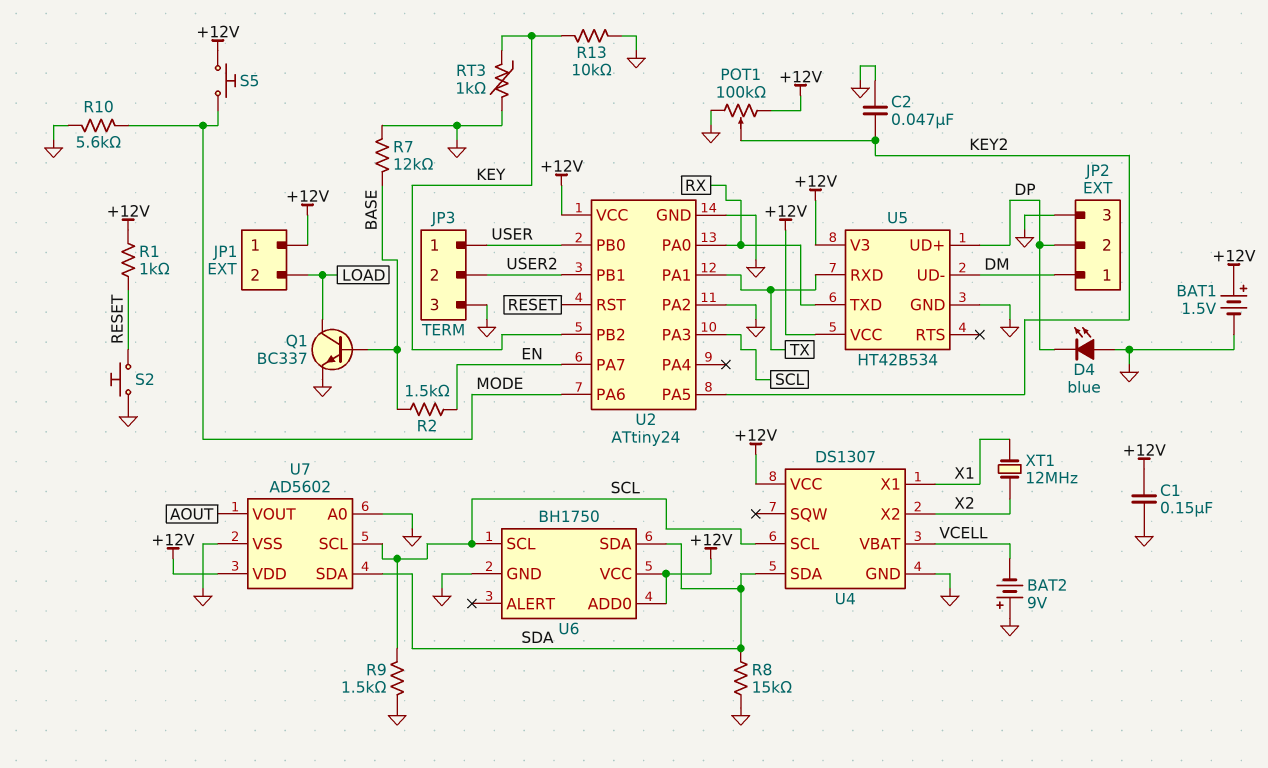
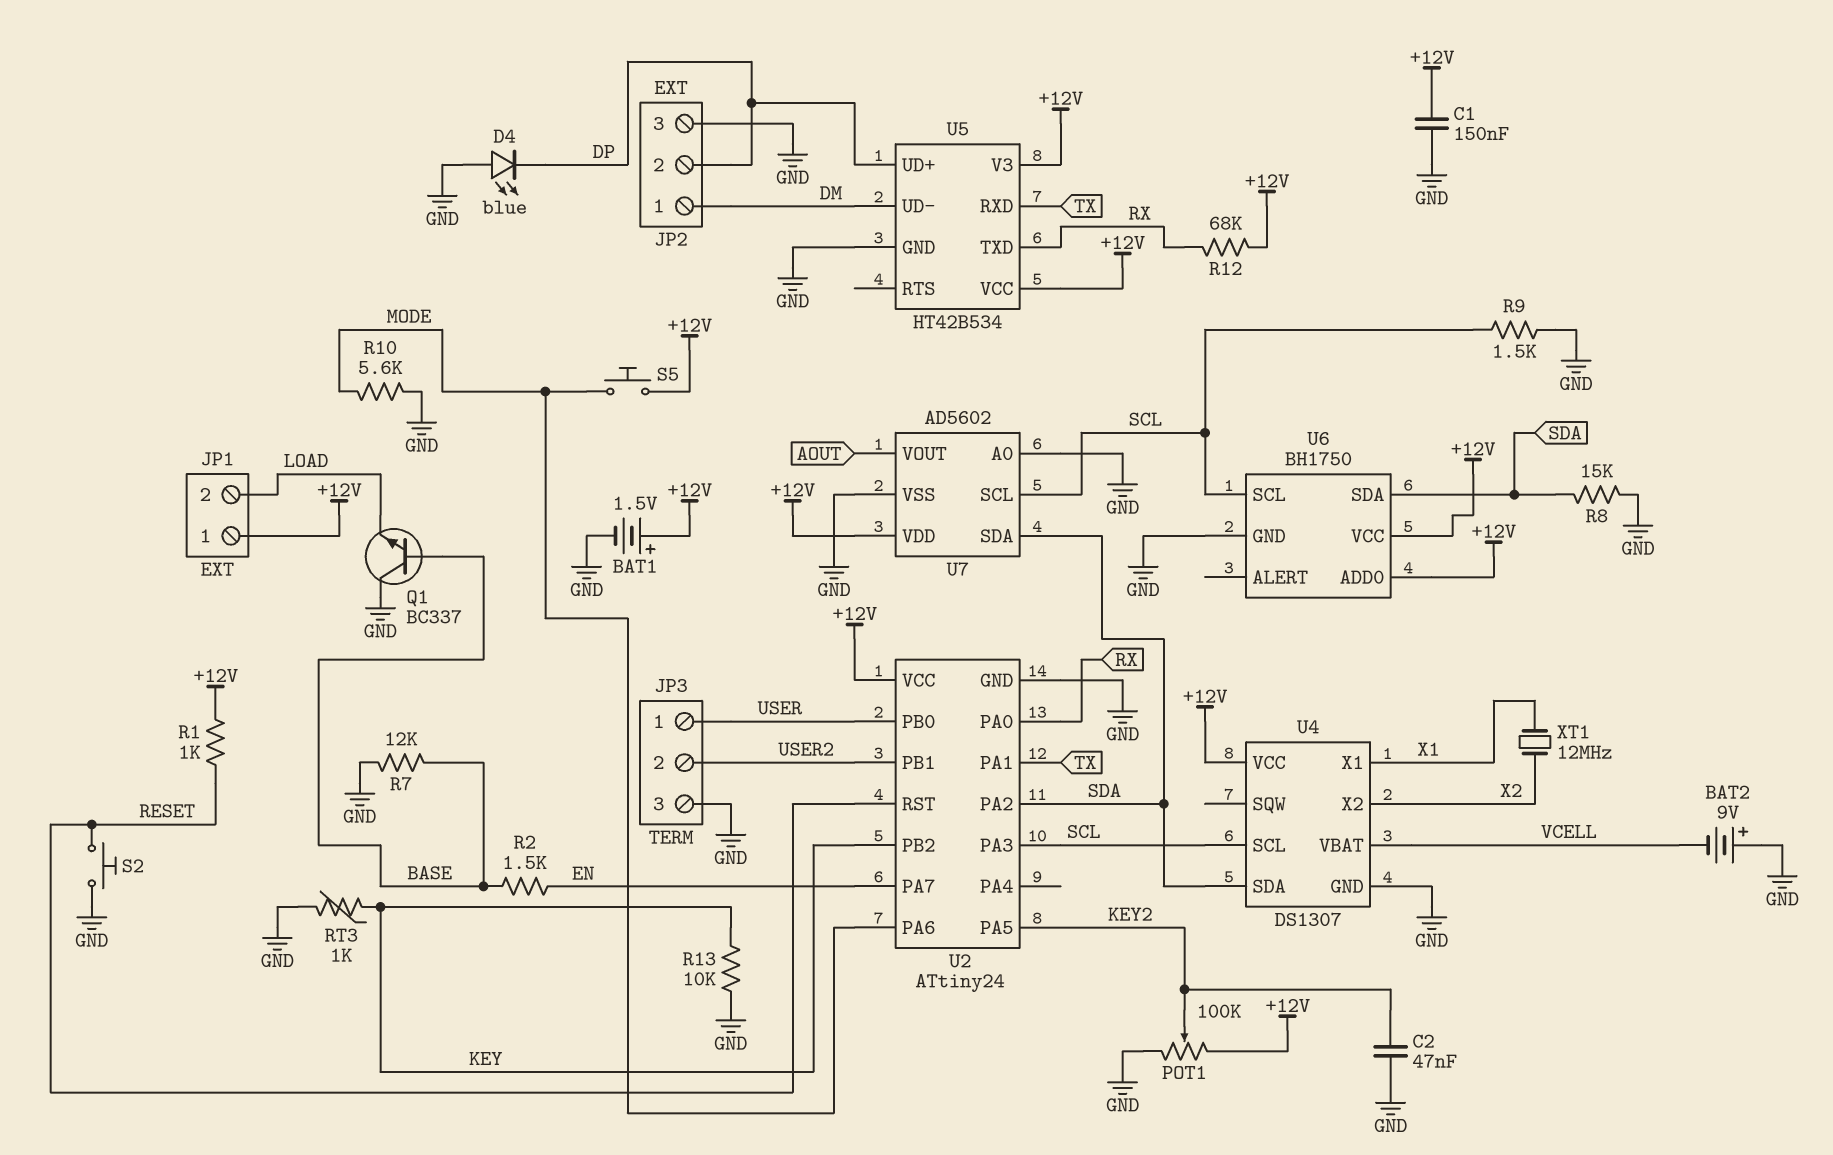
Q1: NPN BC337 (B BASE, C LOAD, E GND) -> NPN BC337 (B BASE, C GND, E LOAD)
R12: none -> 68k (+12V, RX)
U2 pin PA2: GND -> SDA

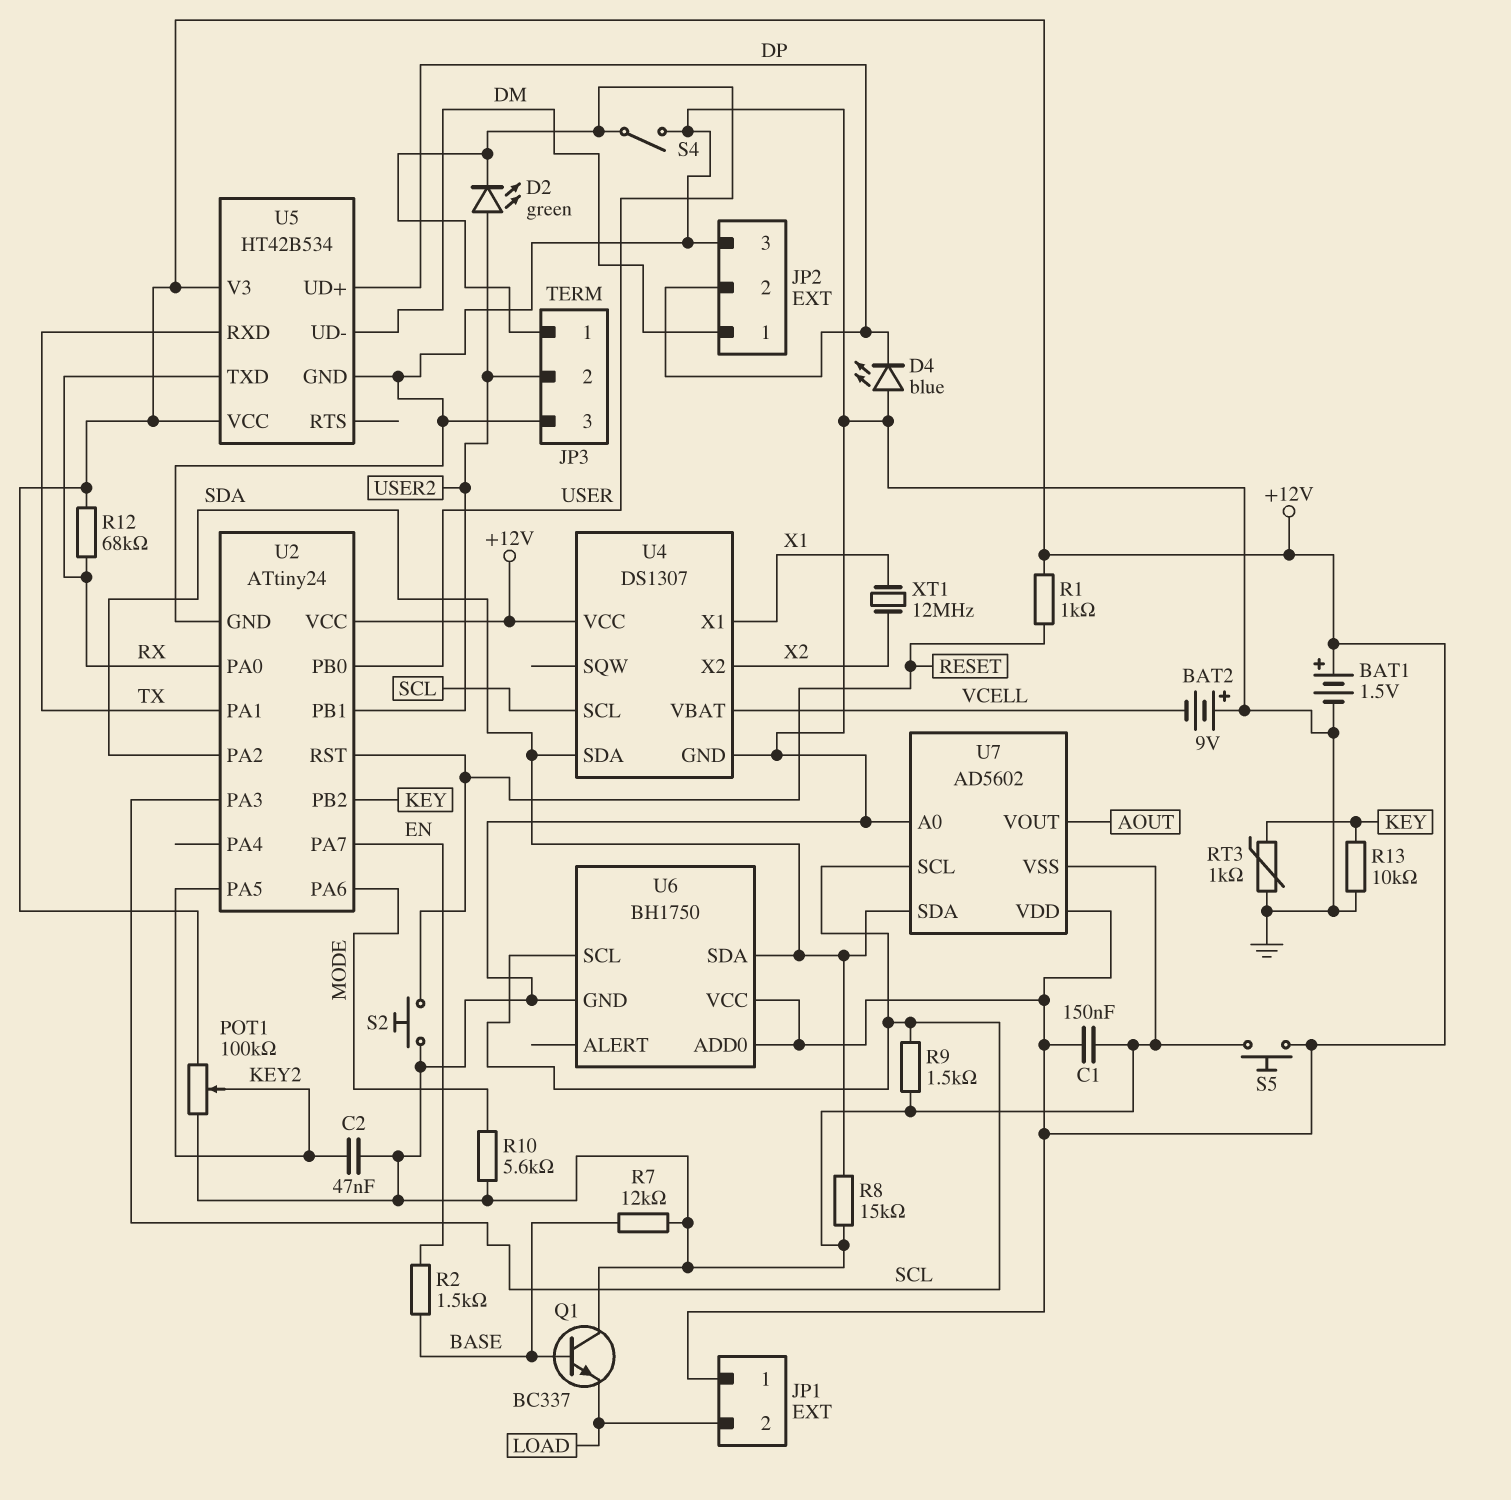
D2: none -> LED green (A USER2, K USER)
S4: none -> switch (GND, USER)
S5: button (+12V, MODE) -> button (+12V, GND)

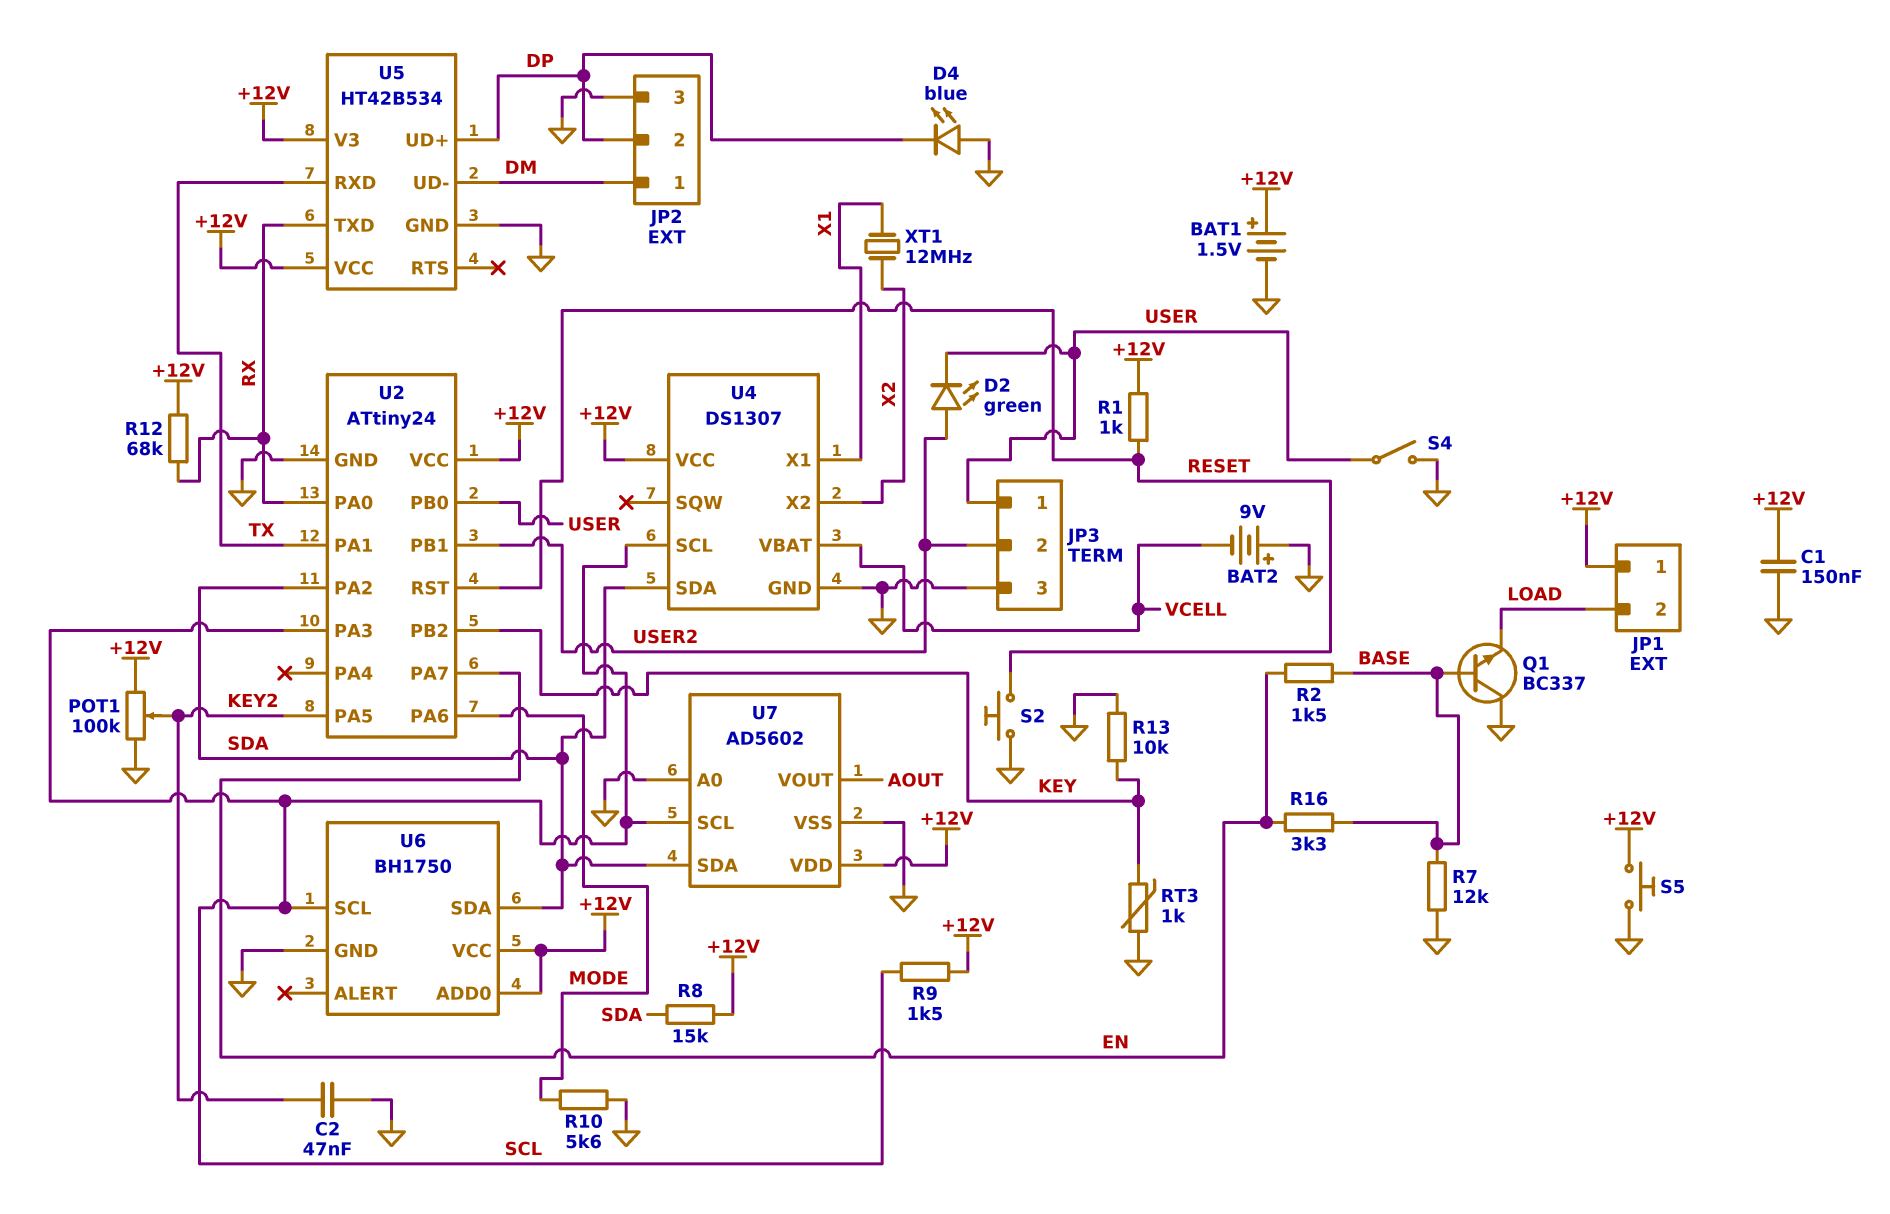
R8: 15k (GND, SDA) -> 15k (+12V, SDA)
R9: 1.5k (GND, SCL) -> 1.5k (+12V, SCL)
R16: none -> 3.3k (BASE, EN)

